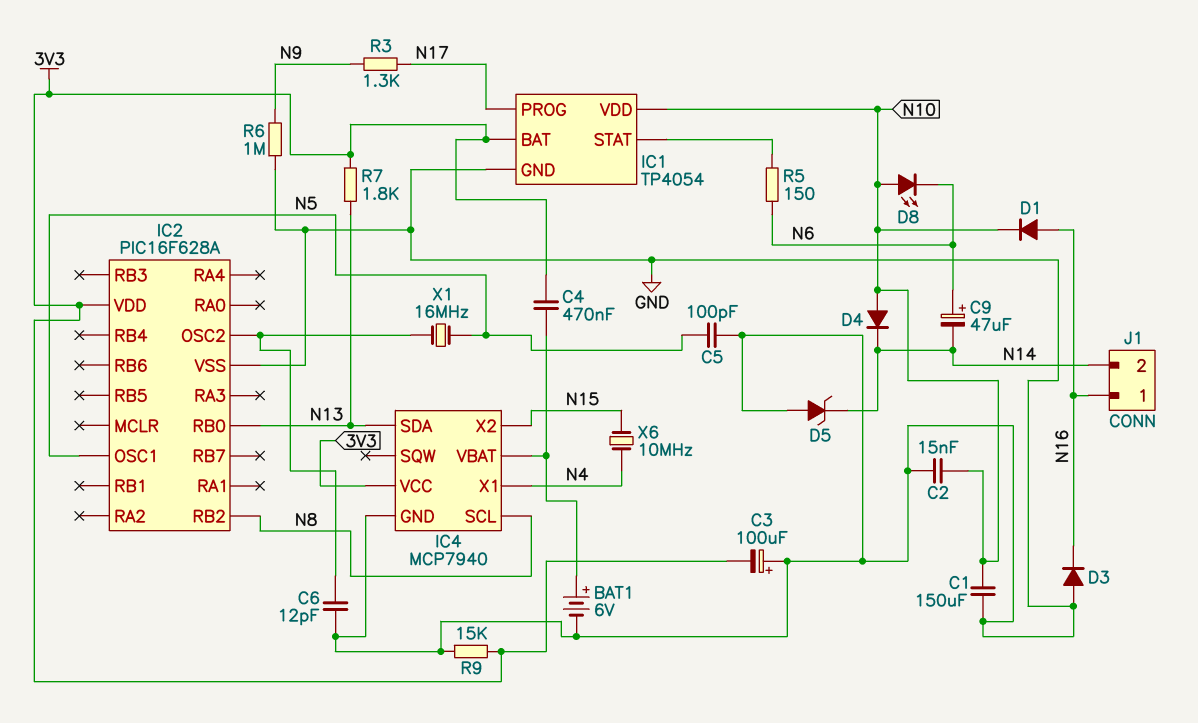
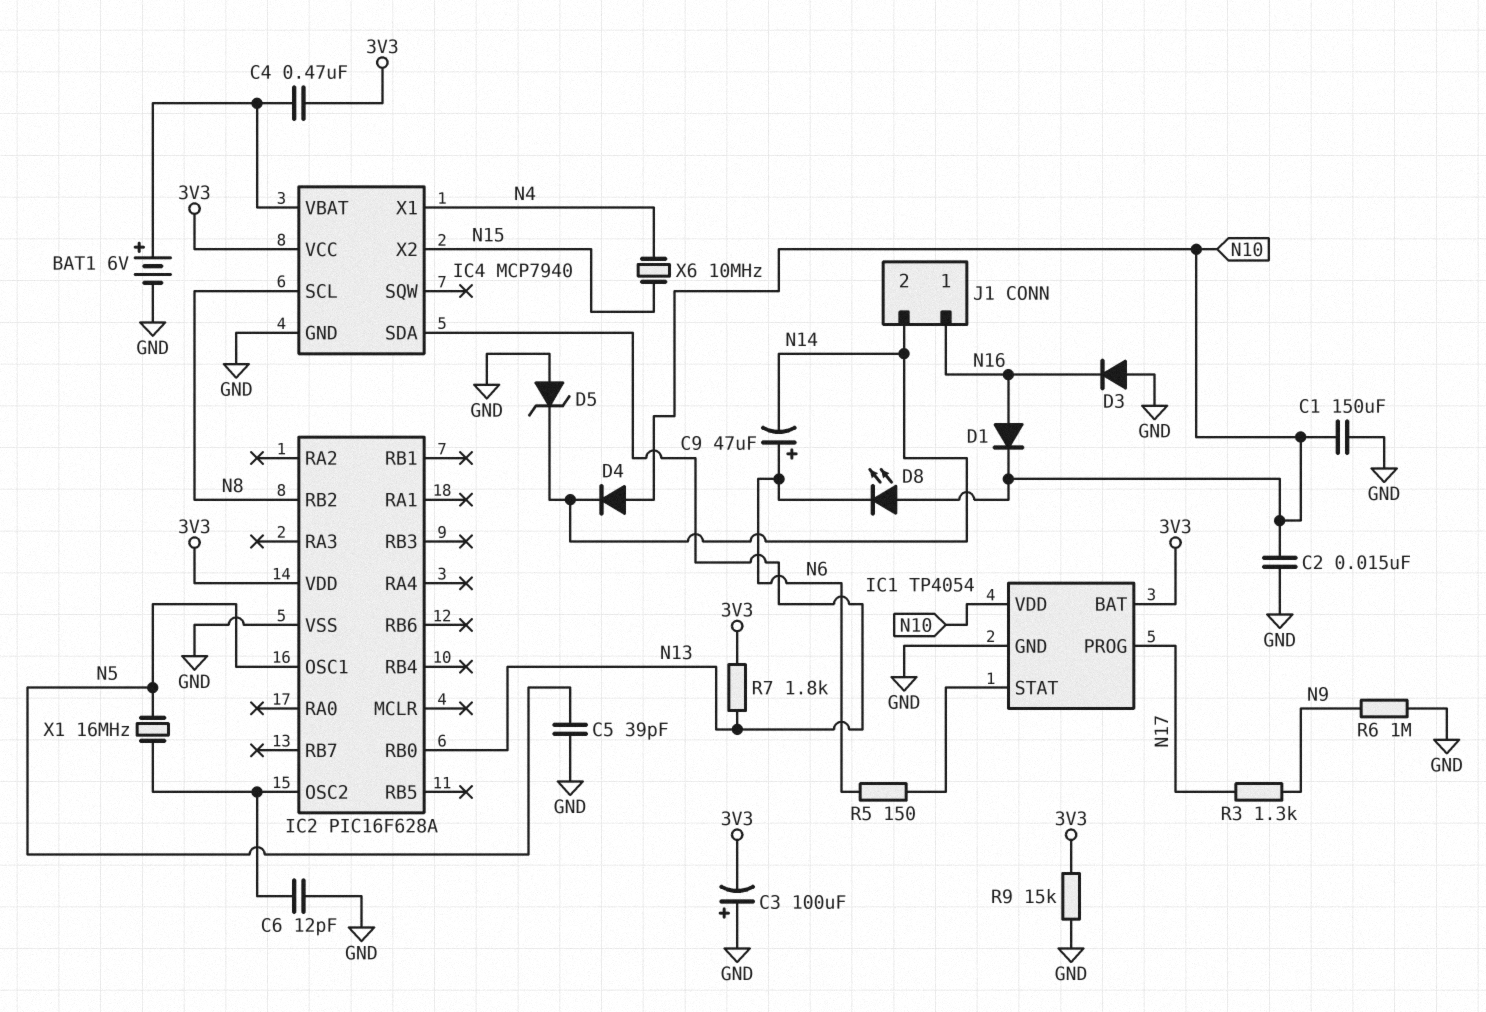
C5: 100pF (GND, N5) -> 39pF (GND, N5)

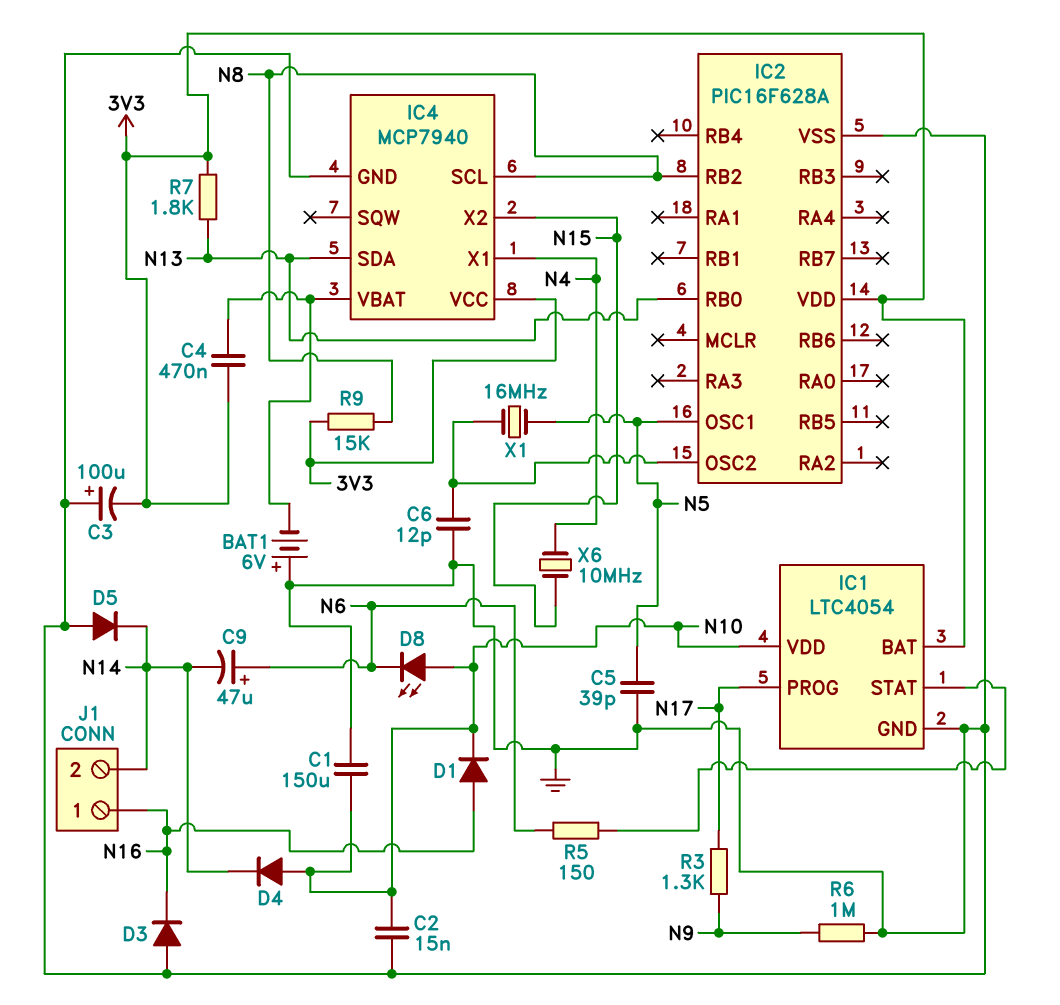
BAT1: 6V (plus IC4/VBAT, minus GND) -> 6V (plus GND, minus IC4/VBAT)
D5: zener (A GND, K N14) -> diode (A GND, K N14)
IC1: TP4054 -> LTC4054
R9: 15k (3V3, GND) -> 15k (3V3, N8)

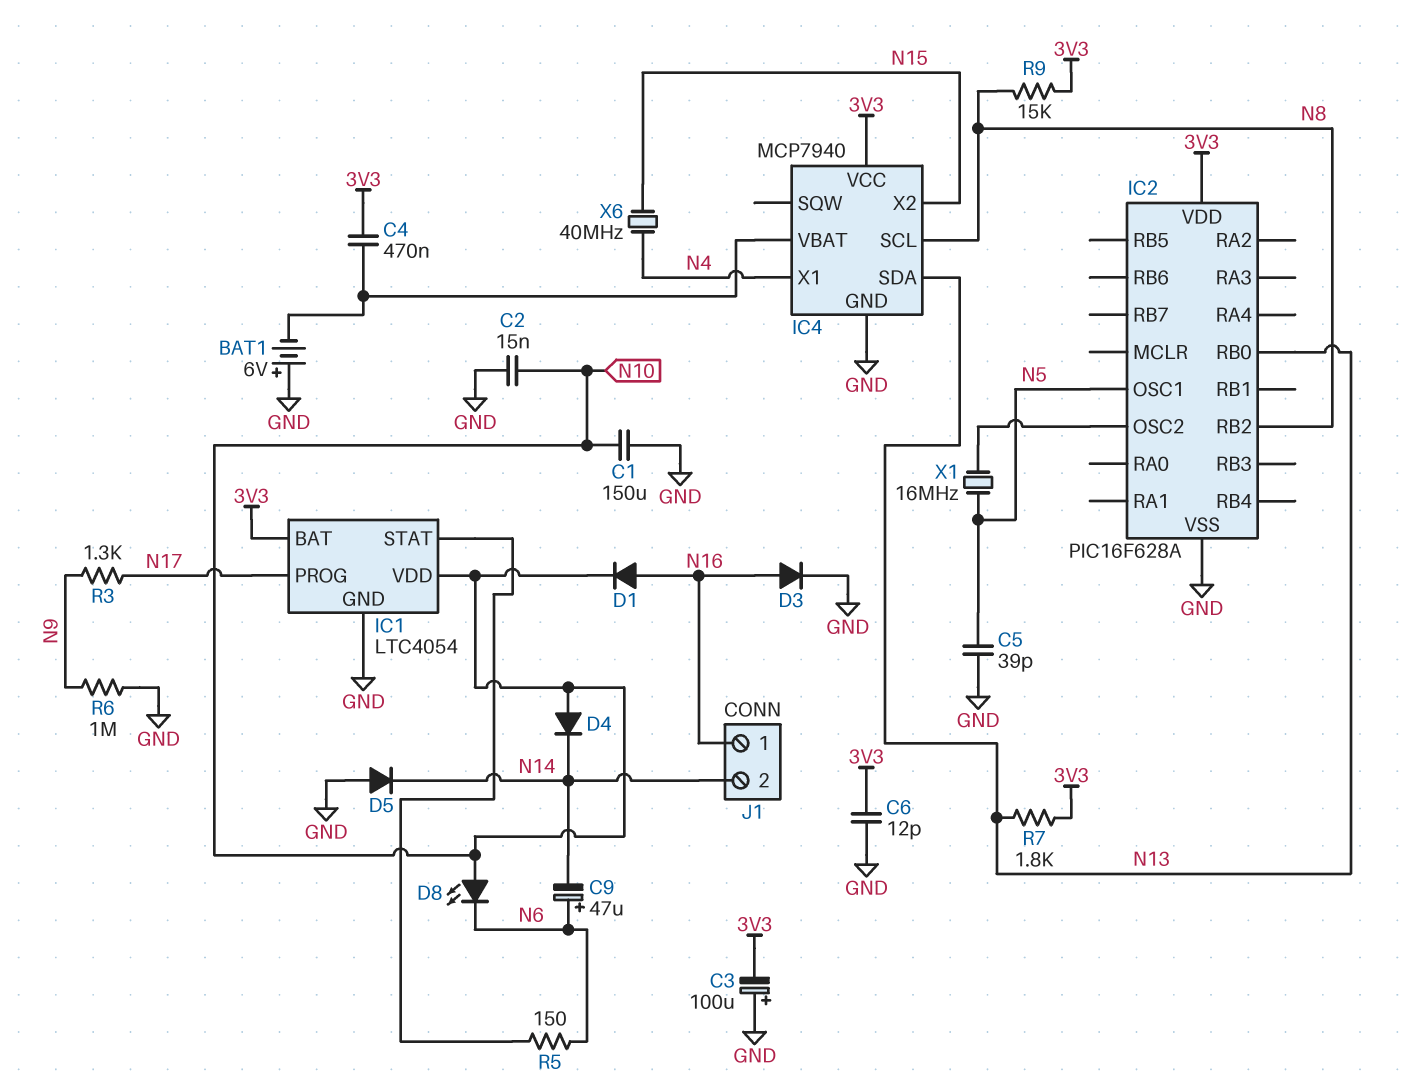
C6: 12pF (GND, IC2/OSC2) -> 12pF (3V3, GND)
D3: diode (A GND, K N16) -> diode (A N16, K GND)
X6: 10MHz (N4, N15) -> 40MHz (N4, N15)

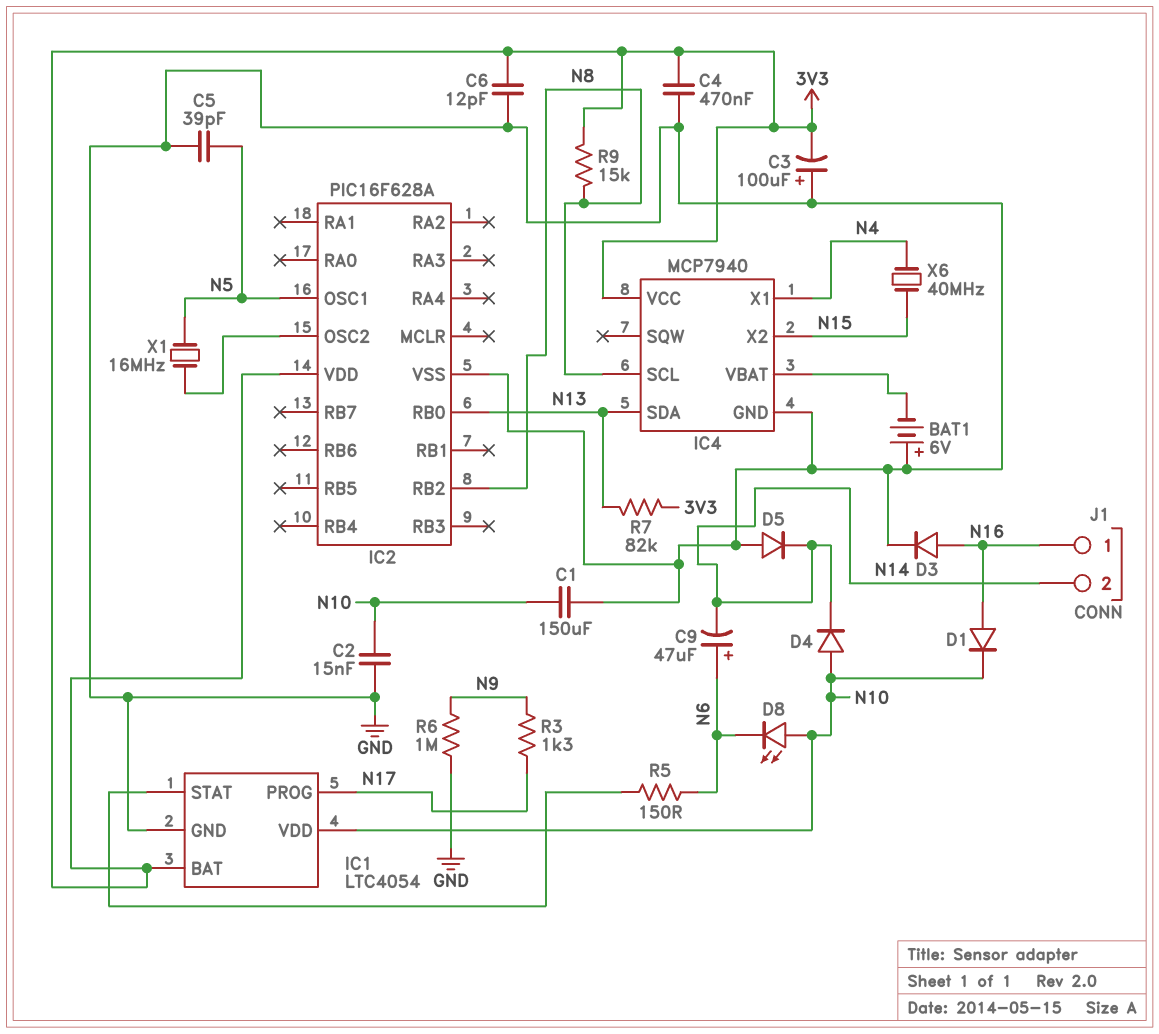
C4: 470nF (3V3, IC4/VBAT) -> 470nF (3V3, GND)
R7: 1.8k (3V3, N13) -> 82k (3V3, N13)

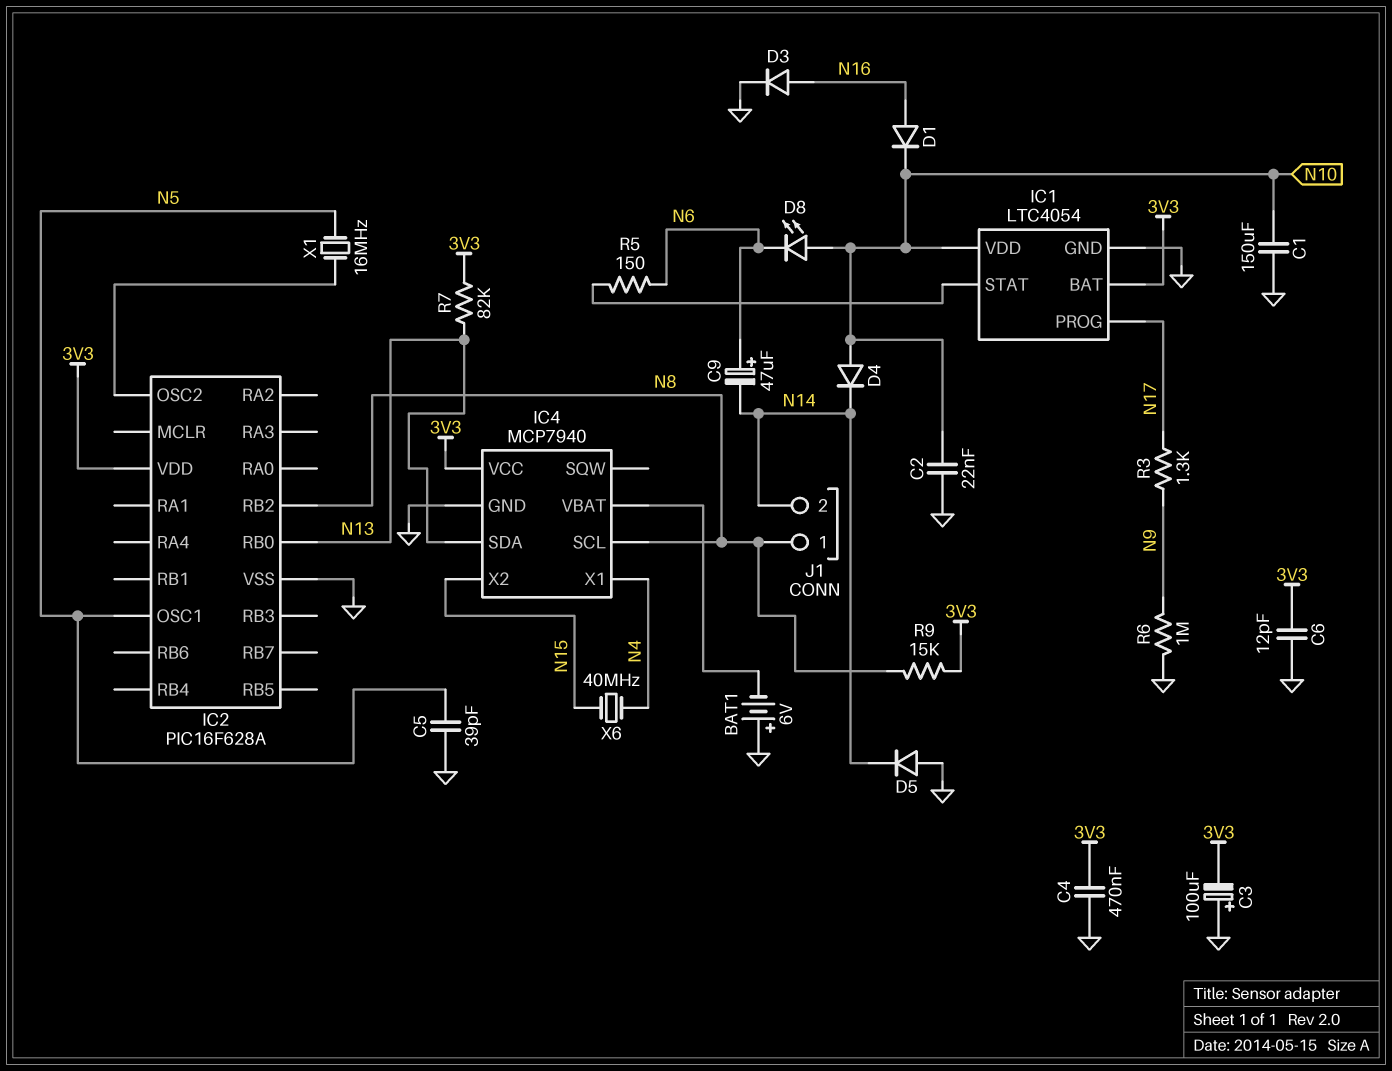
C2: 15nF (GND, N10) -> 22nF (GND, N10)
J1 pin 1: N16 -> N8

